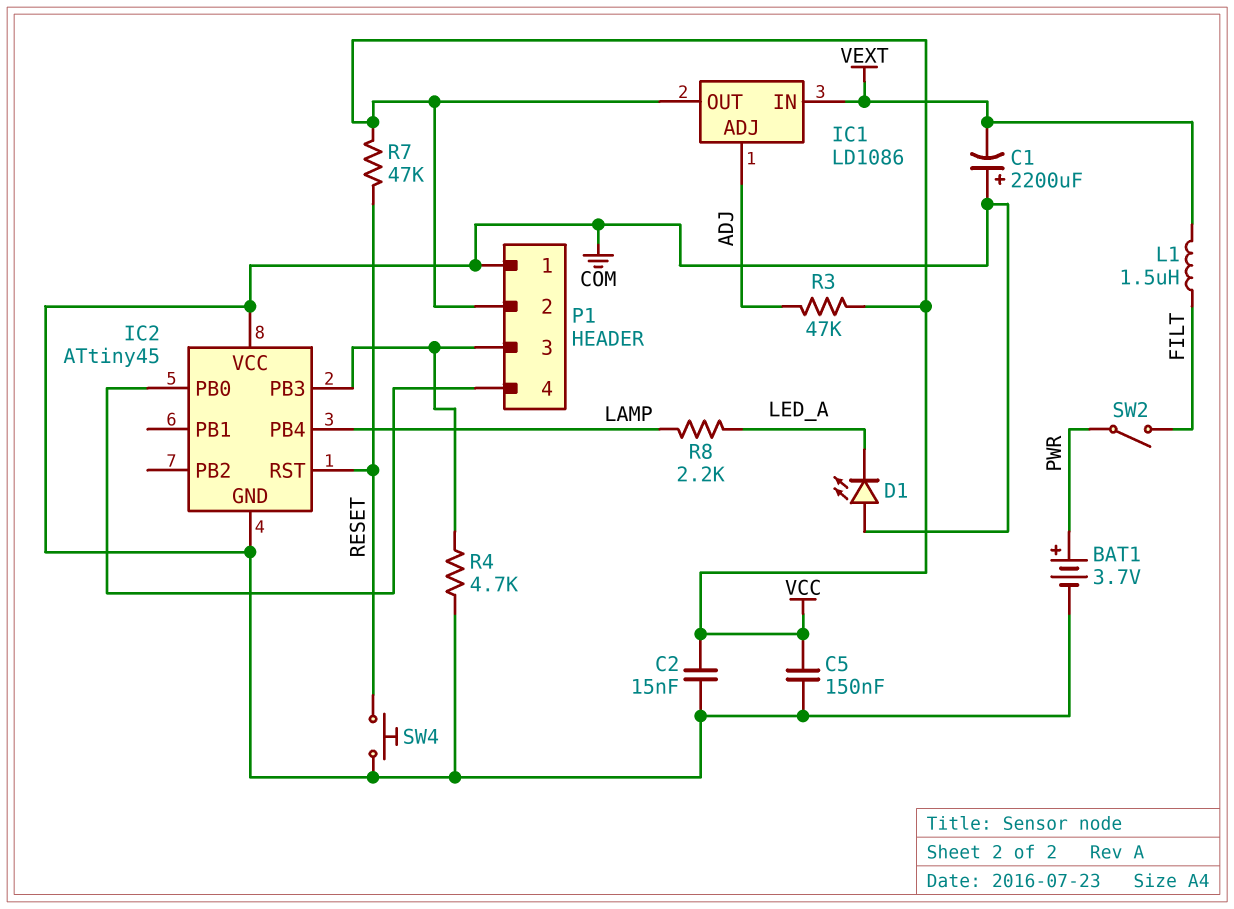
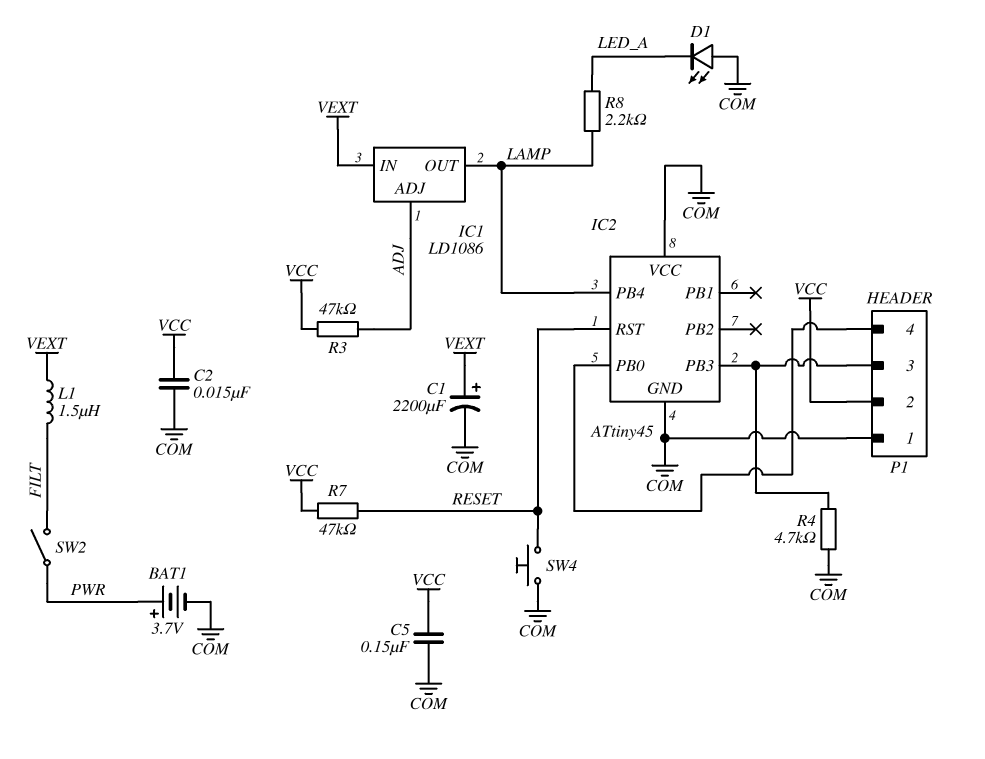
C1: 2200uF (plus COM, minus VEXT) -> 2200uF (plus VEXT, minus COM)
IC1 pin OUT: VCC -> LAMP

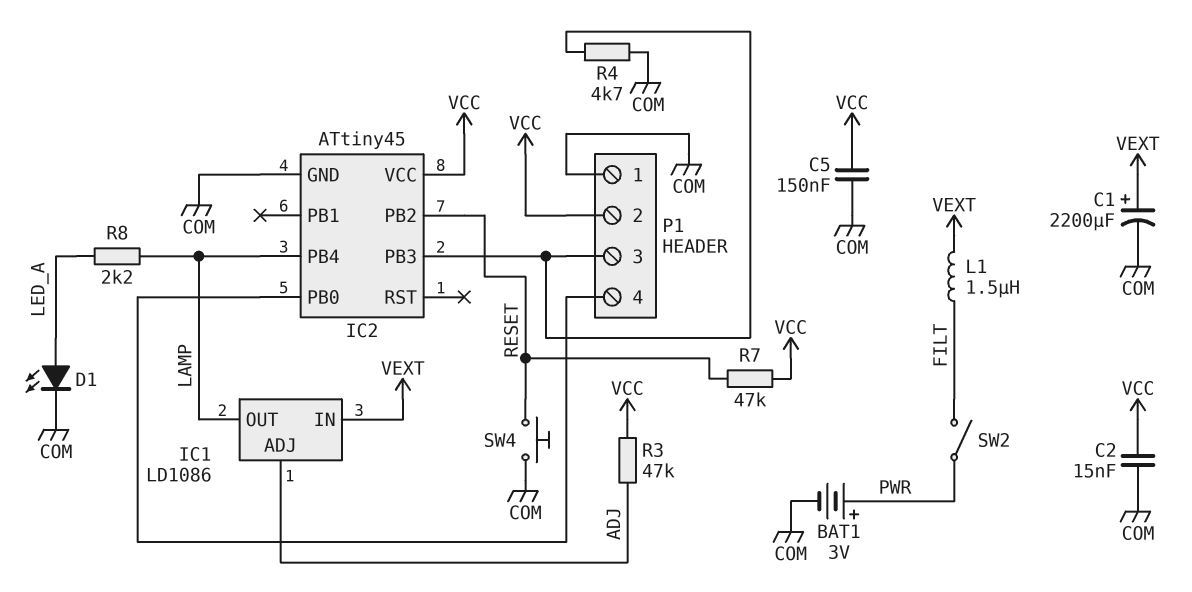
BAT1: 3.7V (plus PWR, minus COM) -> 3V (plus PWR, minus COM)
D1: LED (A COM, K LED_A) -> LED (A LED_A, K COM)
IC2 pin PB2: none -> RESET
IC2 pin RST: RESET -> none
IC2 pin VCC: COM -> VCC

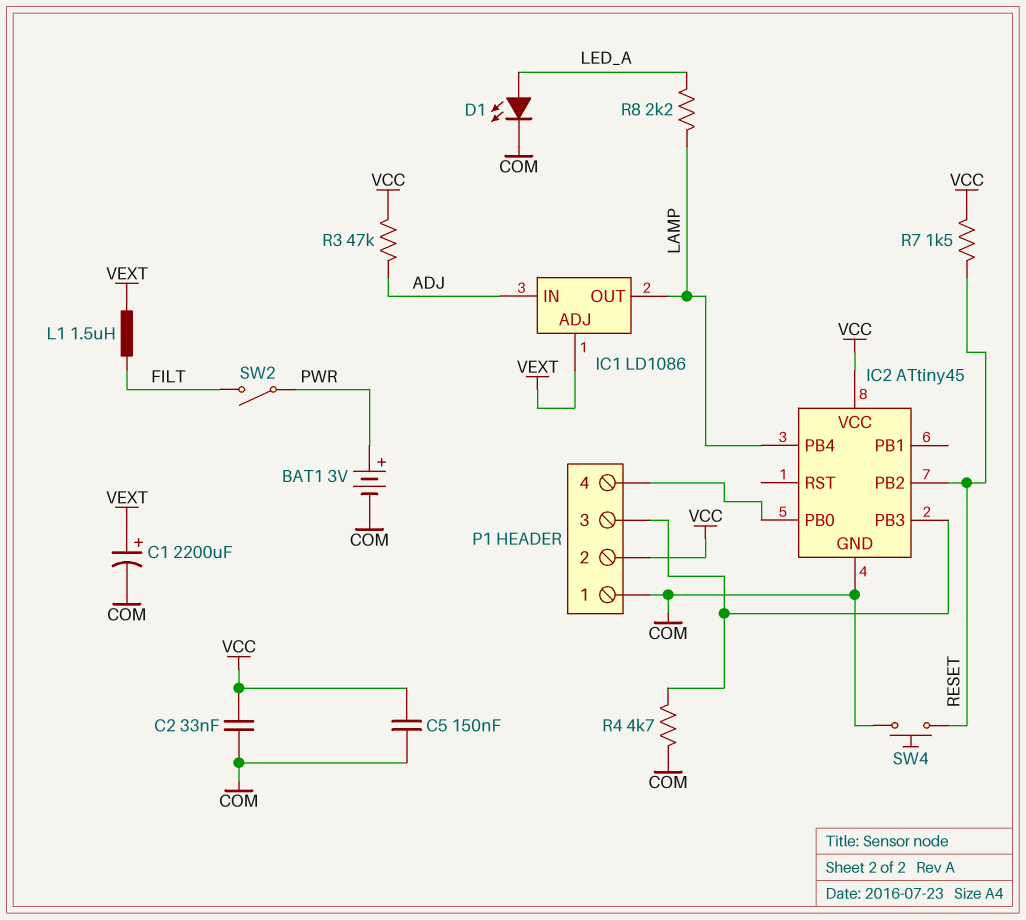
C2: 15nF (COM, VCC) -> 33nF (COM, VCC)
IC1 pin ADJ: ADJ -> VEXT
IC1 pin IN: VEXT -> ADJ
R7: 47k (RESET, VCC) -> 1.5k (RESET, VCC)

